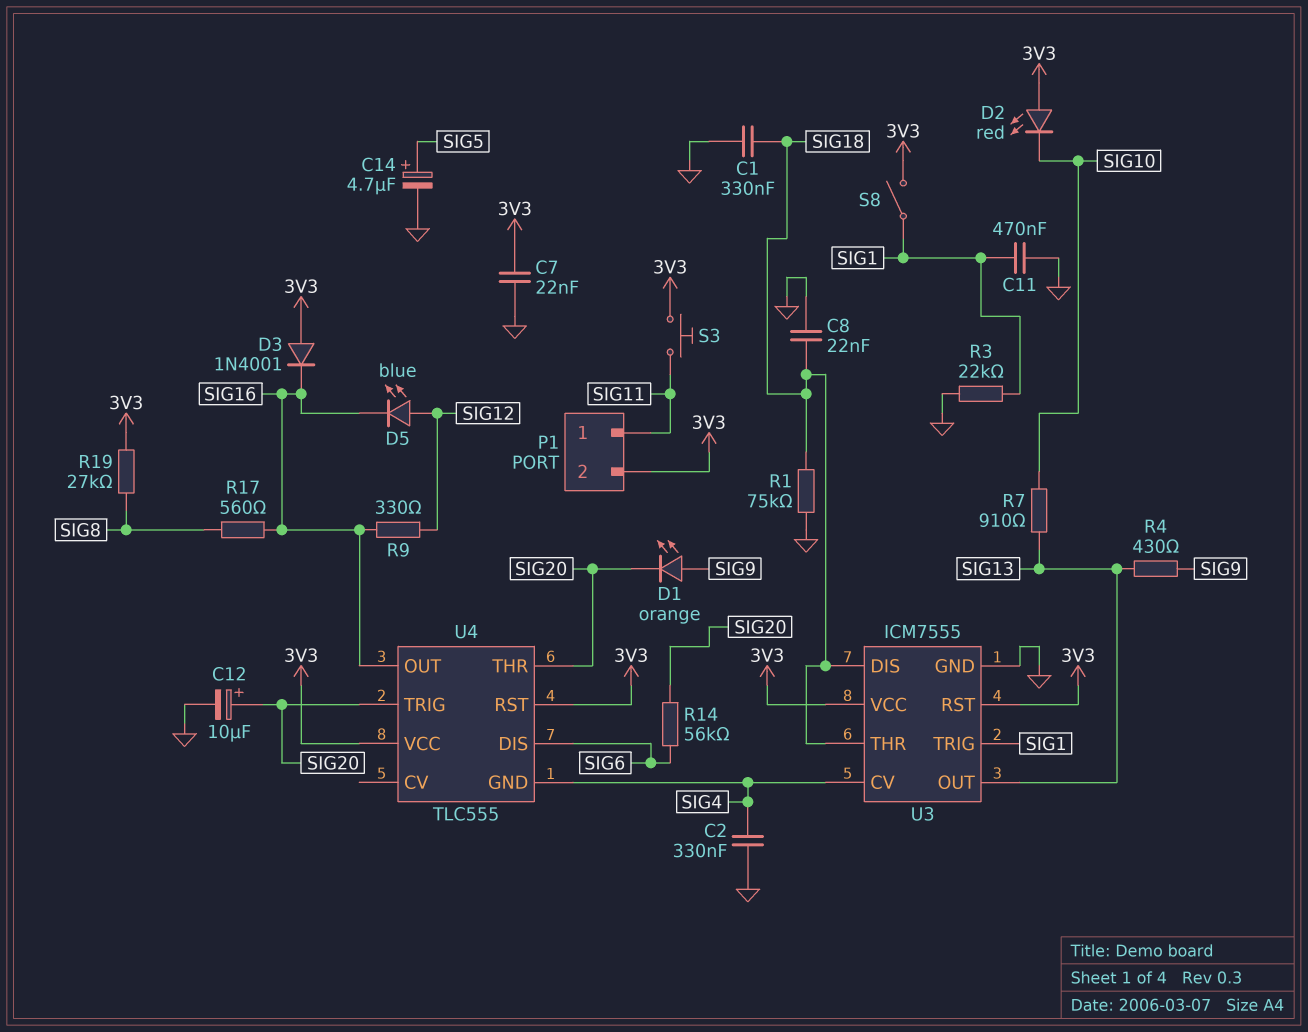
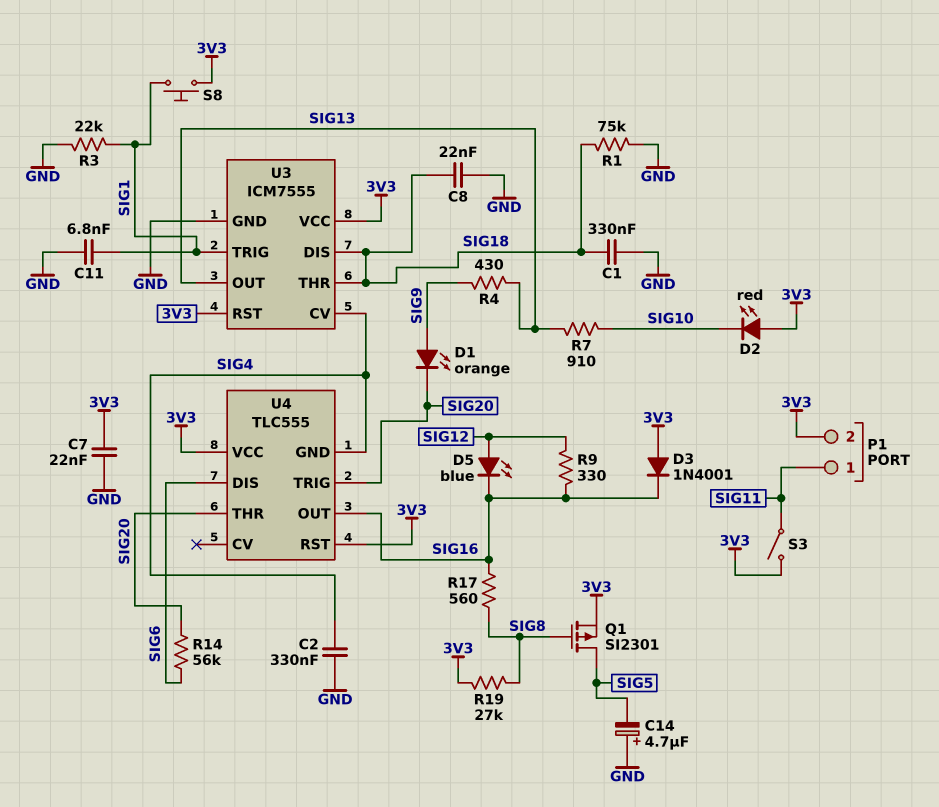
C11: 470nF (GND, SIG1) -> 6.8nF (GND, SIG1)
C12: 10uF (plus SIG20, minus GND) -> none
C14: 4.7uF (plus SIG5, minus GND) -> 4.7uF (plus GND, minus SIG5)
Q1: none -> PMOS SI2301 (G SIG8, D SIG5, S 3V3)
S3: button (3V3, SIG11) -> switch (3V3, SIG11)
S8: switch (3V3, SIG1) -> button (3V3, SIG1)

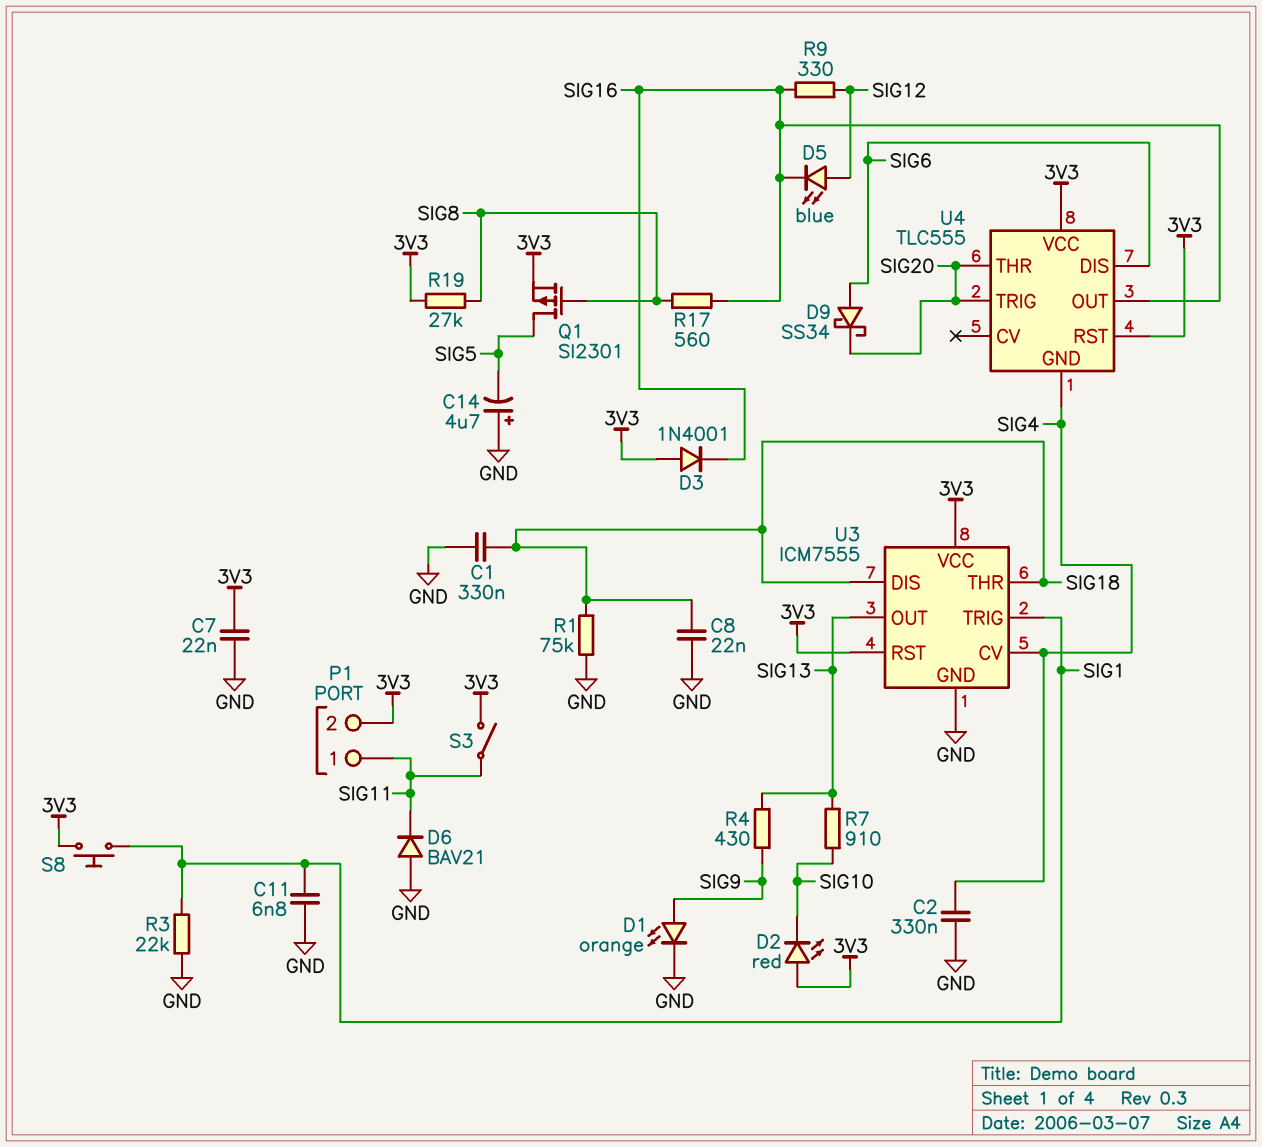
D1: LED orange (A SIG9, K SIG20) -> LED orange (A SIG9, K GND)
D6: none -> diode BAV21 (A GND, K SIG11)
D9: none -> schottky SS34 (A SIG6, K SIG20)
R14: 56k (SIG6, SIG20) -> none

